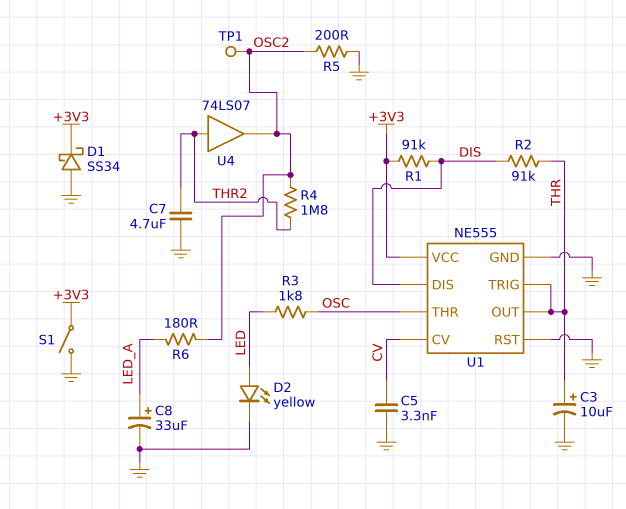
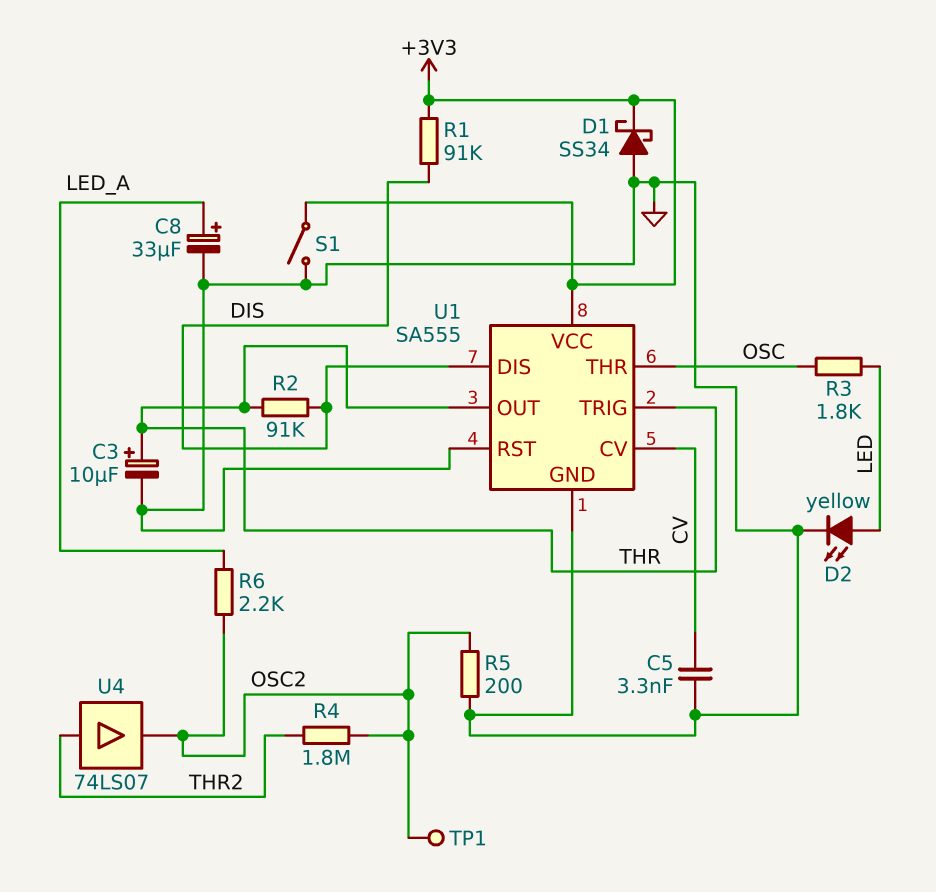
C7: 4.7uF (GND, THR2) -> none
R6: 180 (LED_A, OSC2) -> 2.2k (LED_A, OSC2)
U1: NE555 -> SA555

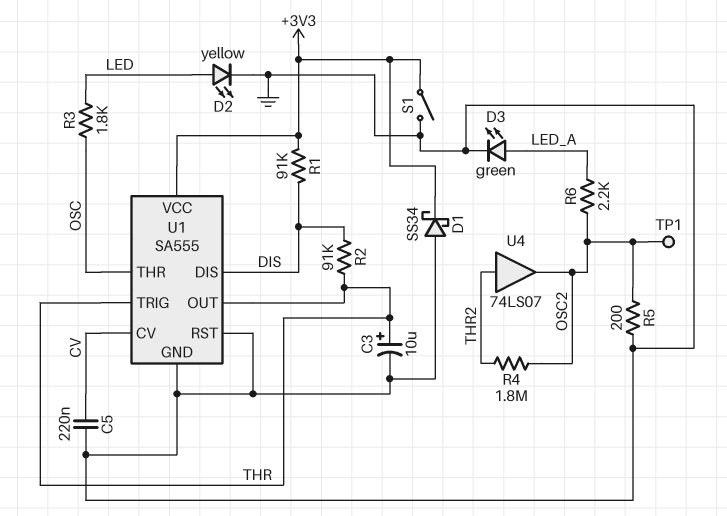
C5: 3.3nF (CV, GND) -> 220nF (CV, GND)
C8: 33uF (plus LED_A, minus GND) -> none
D3: none -> LED green (A LED_A, K GND)

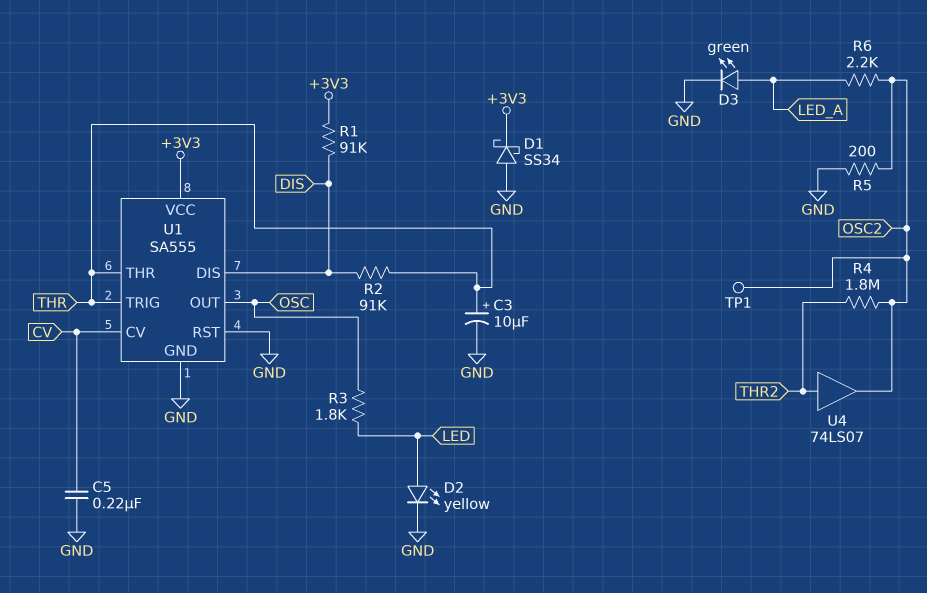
S1: switch (+3V3, GND) -> none
U1 pin OUT: THR -> OSC
U1 pin THR: OSC -> THR

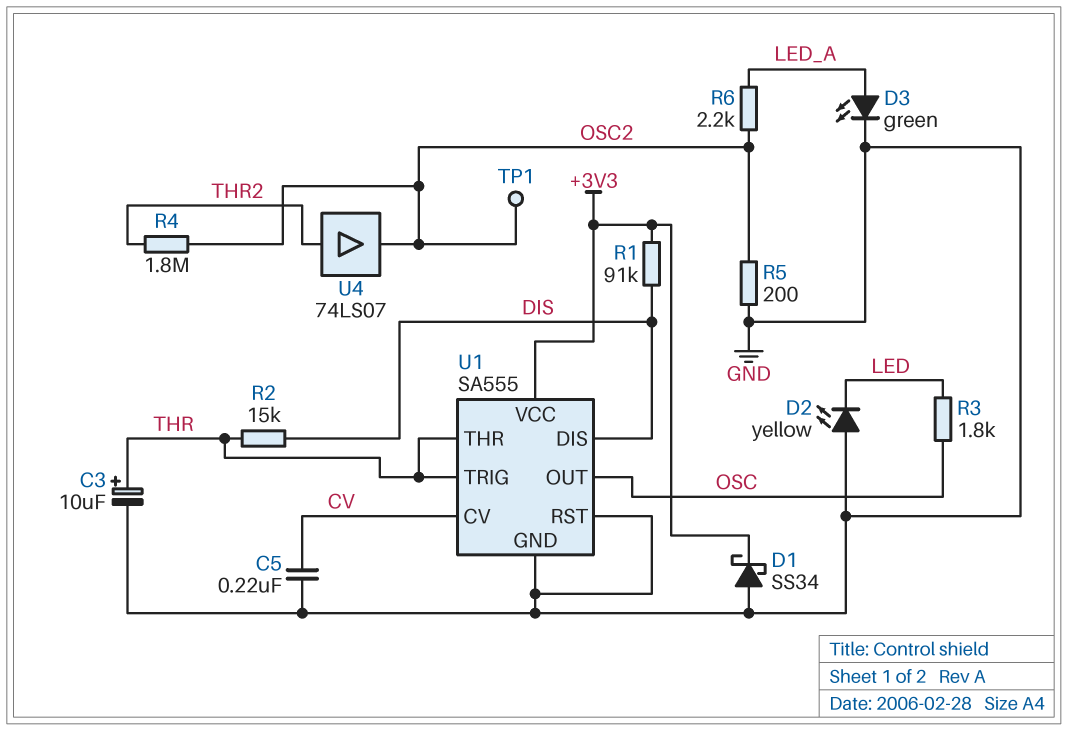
D2: LED yellow (A LED, K GND) -> LED yellow (A GND, K LED)
R2: 91k (DIS, THR) -> 15k (DIS, THR)

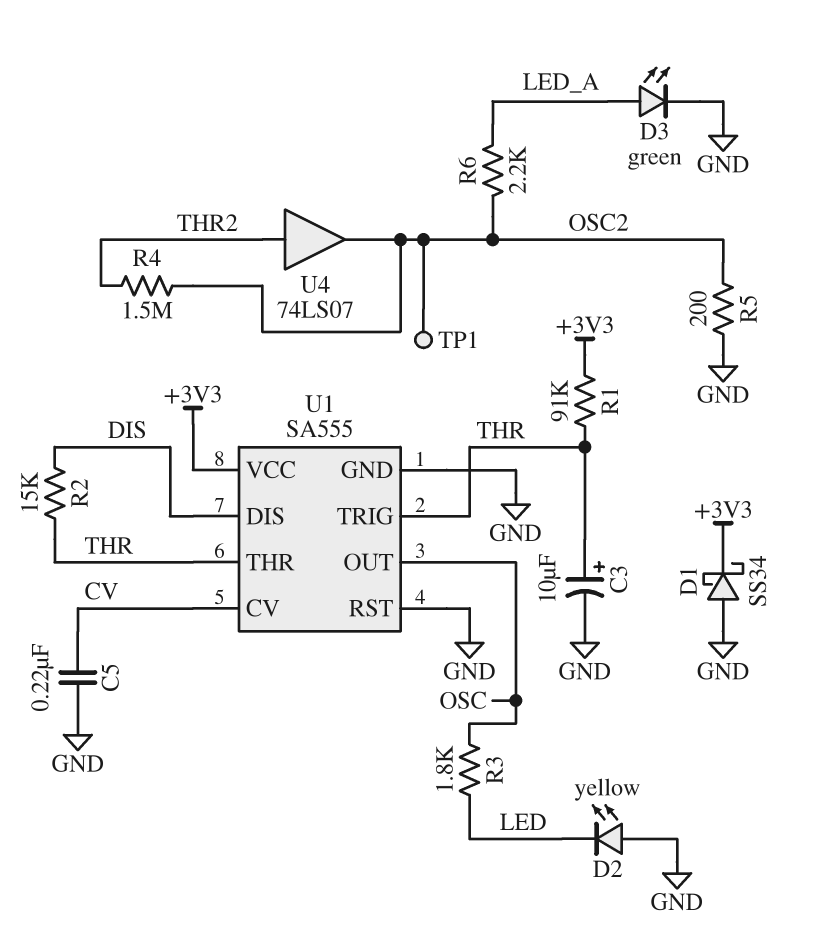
R1: 91k (+3V3, DIS) -> 91k (+3V3, THR)
R4: 1.8M (OSC2, THR2) -> 1.5M (OSC2, THR2)

